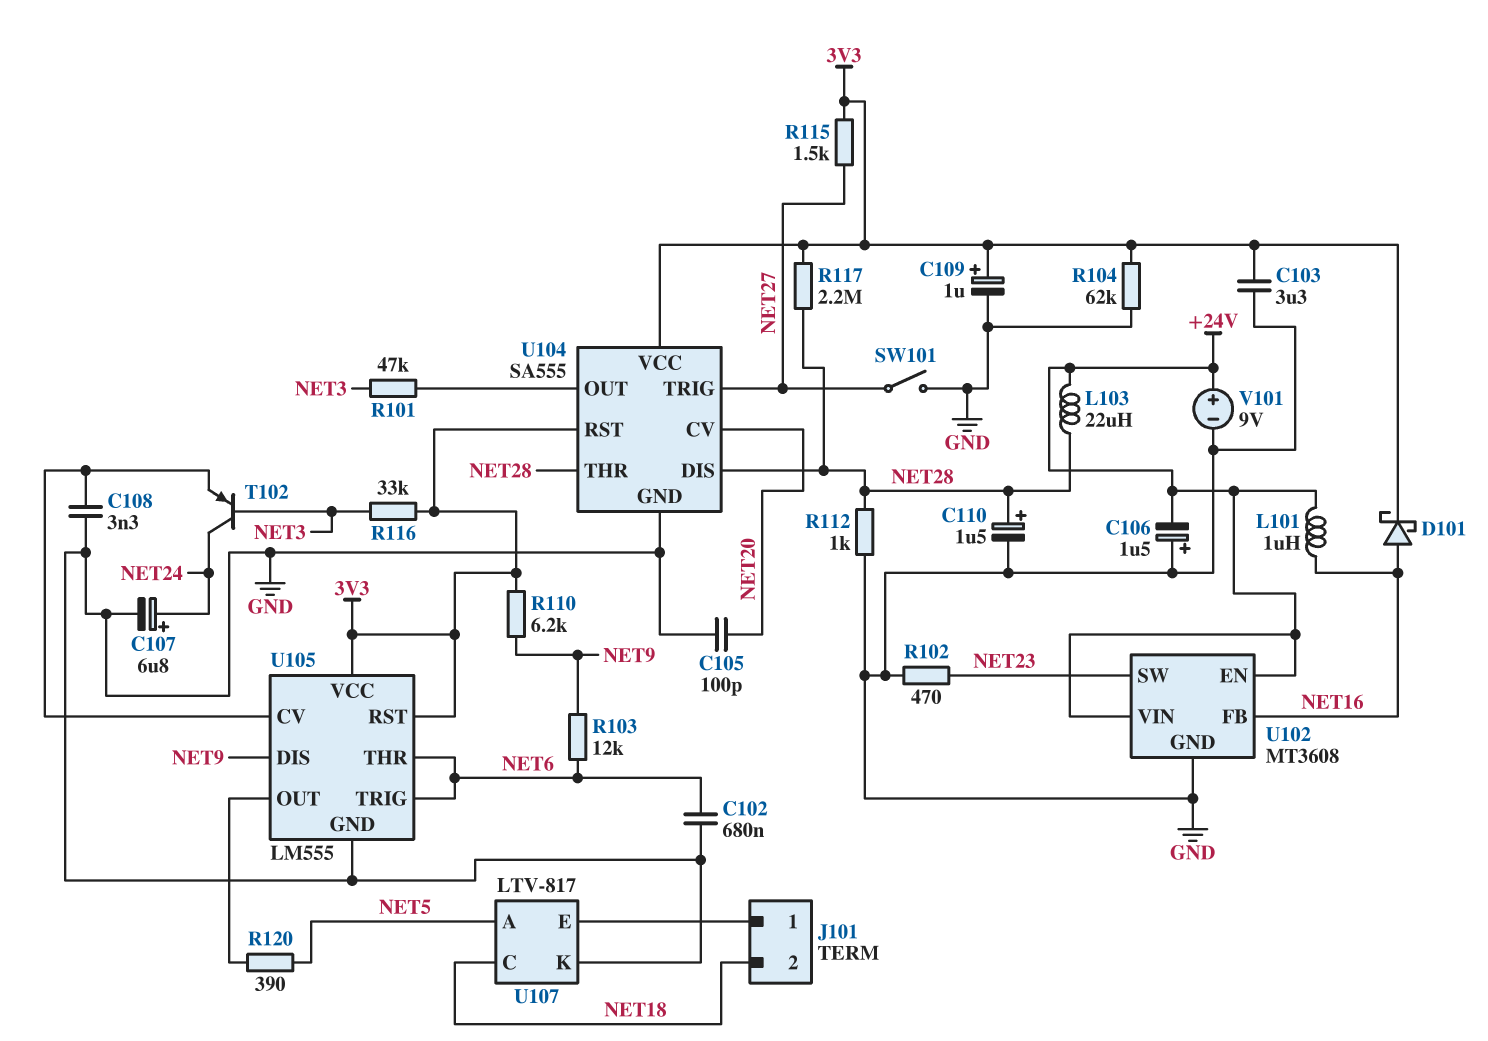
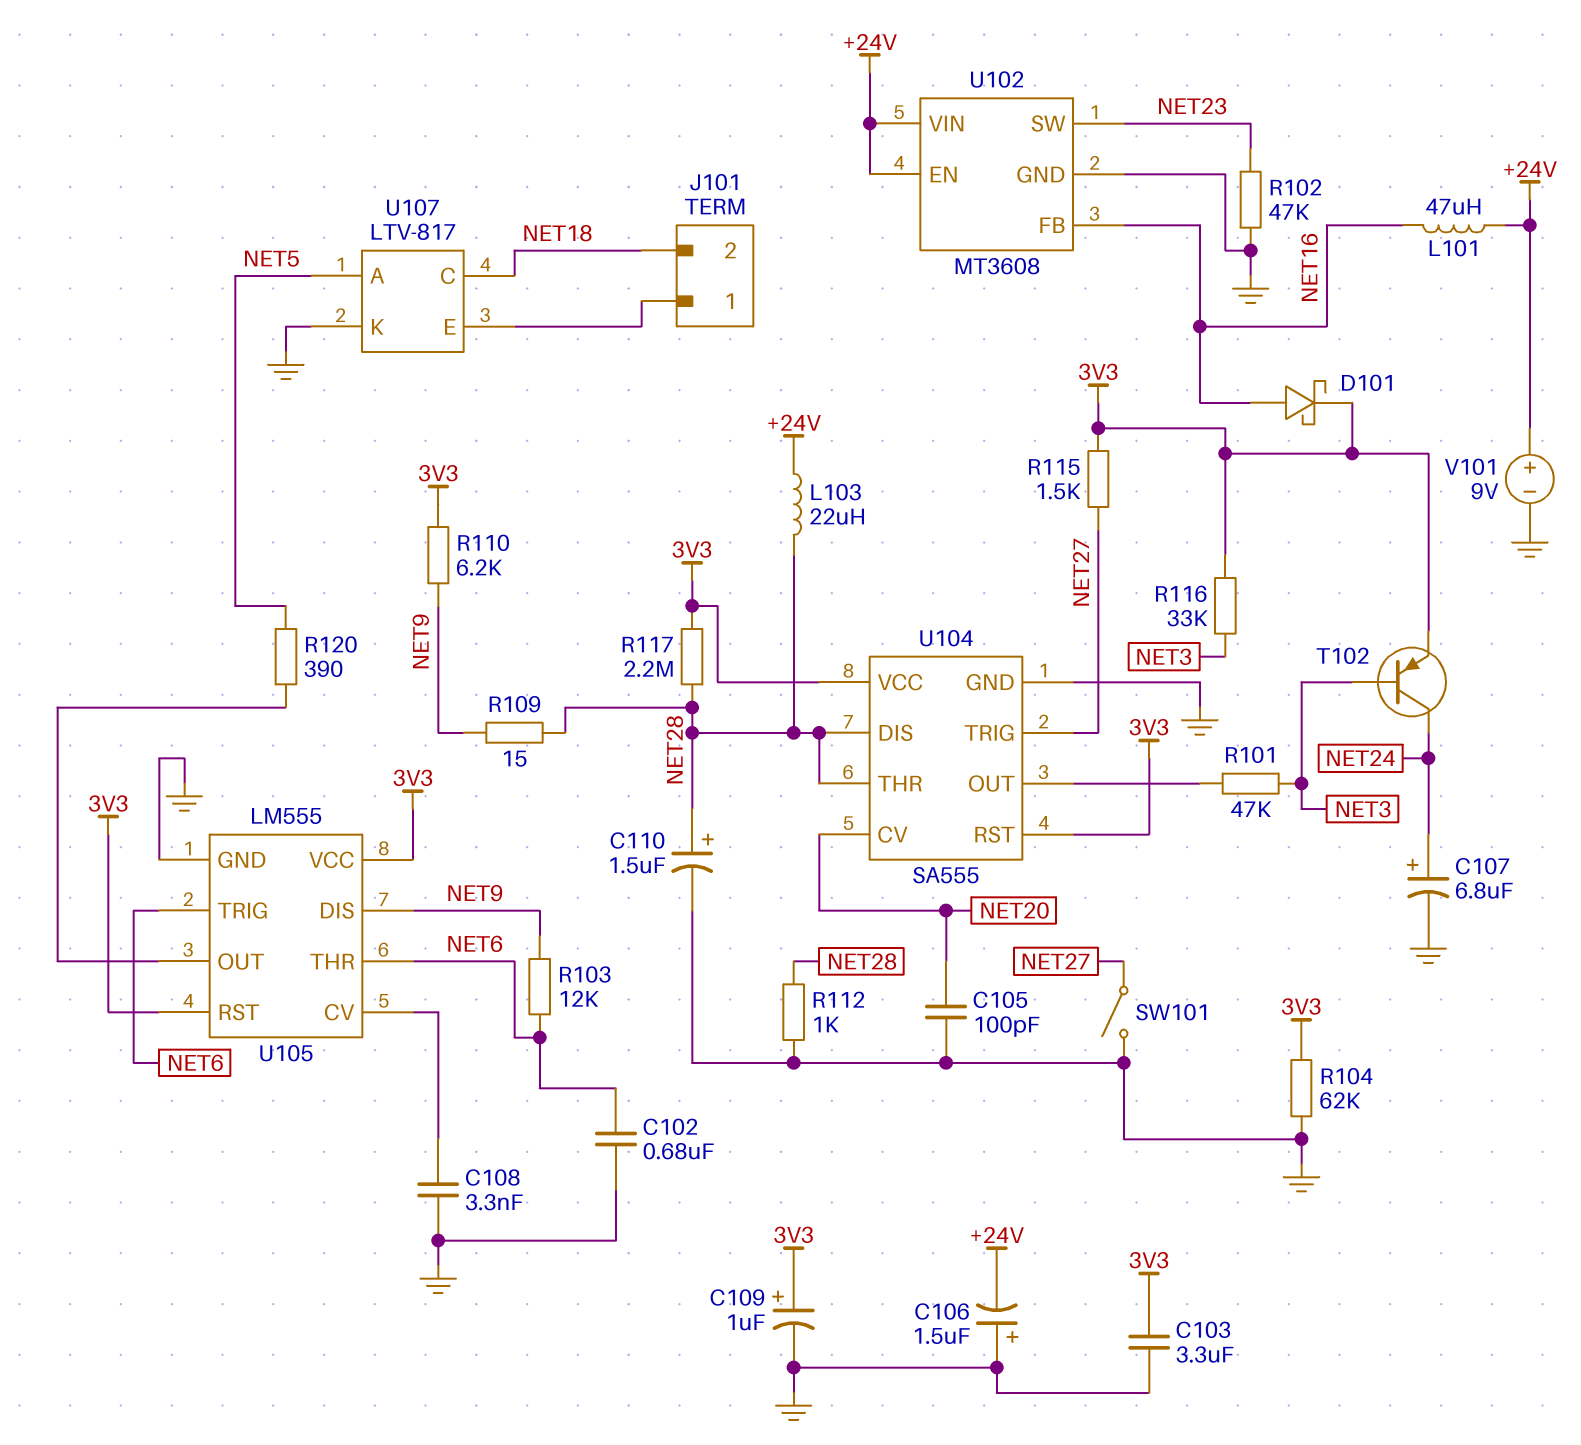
L101: 1uH (+24V, NET16) -> 47uH (+24V, NET16)
R102: 470 (GND, NET23) -> 47k (GND, NET23)
R109: none -> 15 (NET9, NET28)
T102: PNP (B NET3, C NET24, E U105/CV) -> PNP (B NET3, C NET24, E 3V3)

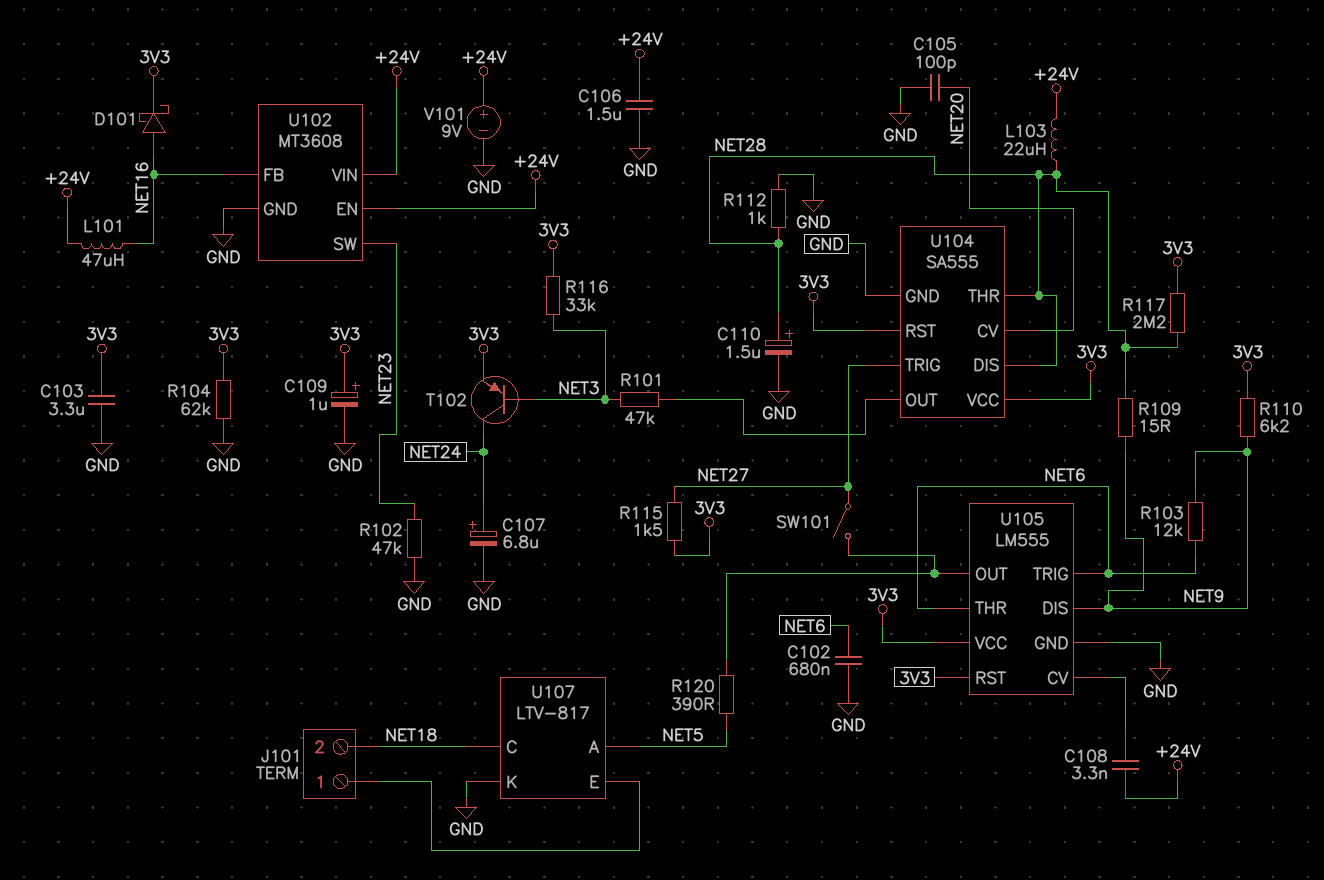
C106: 1.5uF (plus GND, minus +24V) -> 1.5uF (+24V, GND)
C108: 3.3nF (GND, U105/CV) -> 3.3nF (+24V, U105/CV)
SW101: switch (GND, NET27) -> switch (NET27, U105/OUT)

